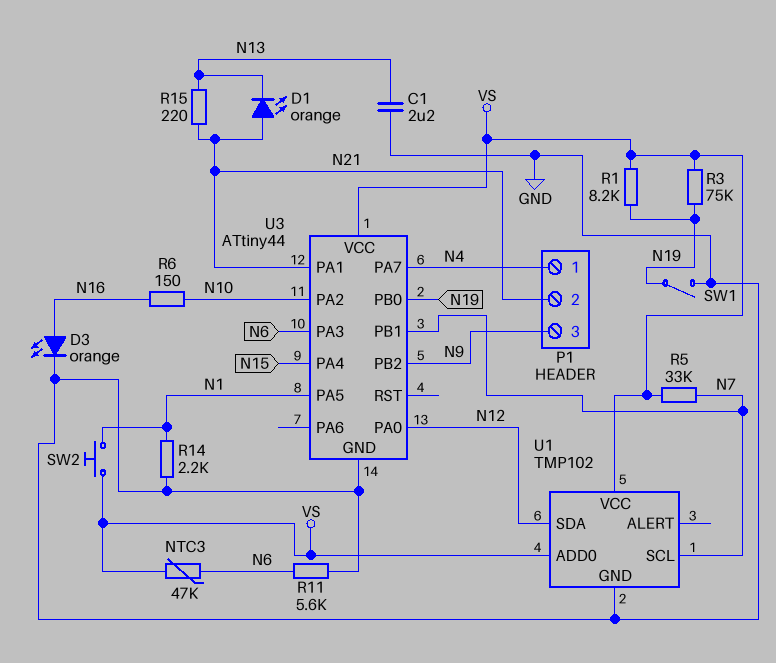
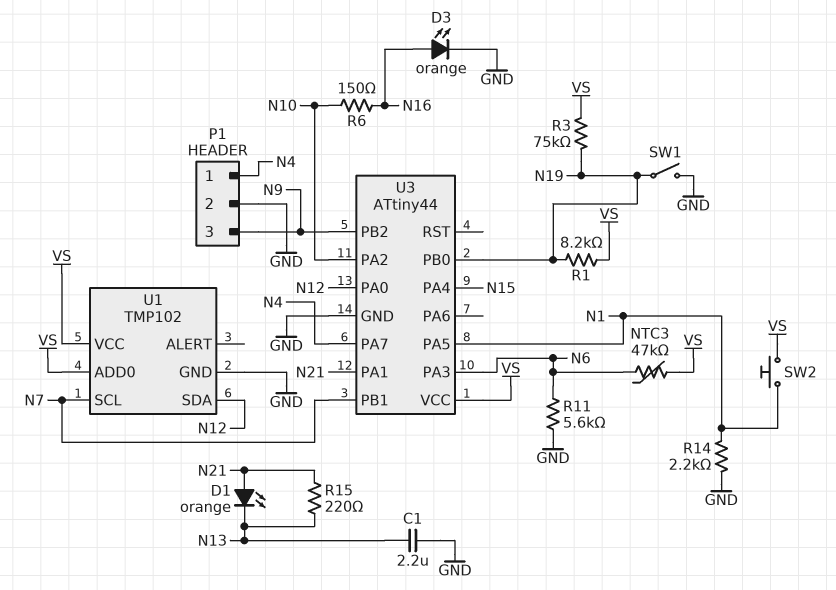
P1 pin 2: N21 -> GND
R5: 33k (N7, VS) -> none

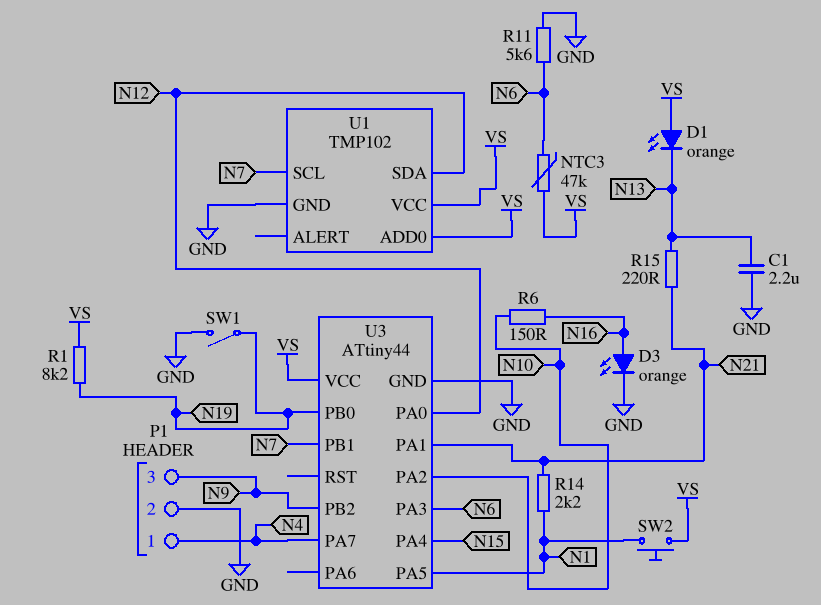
D1: LED orange (A N21, K N13) -> LED orange (A VS, K N13)
R3: 75k (N19, VS) -> none
R14: 2.2k (GND, N1) -> 2.2k (N1, N21)

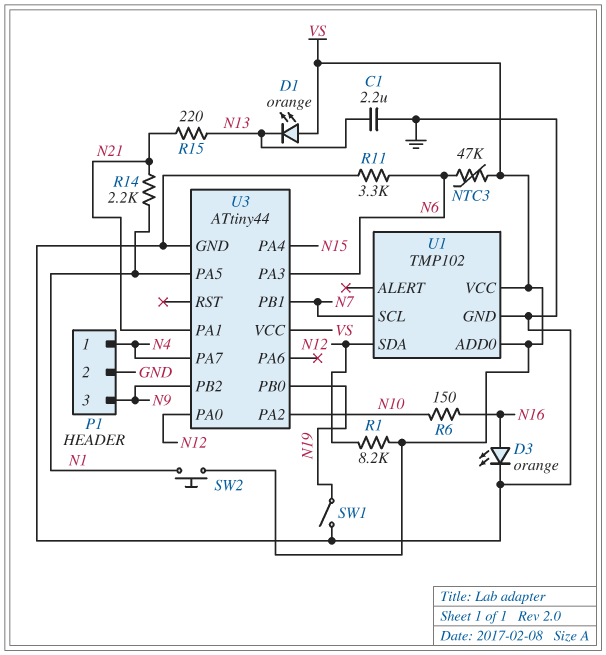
R1: 8.2k (N19, VS) -> 8.2k (N12, VS)
R11: 5.6k (GND, N6) -> 3.3k (GND, N6)

